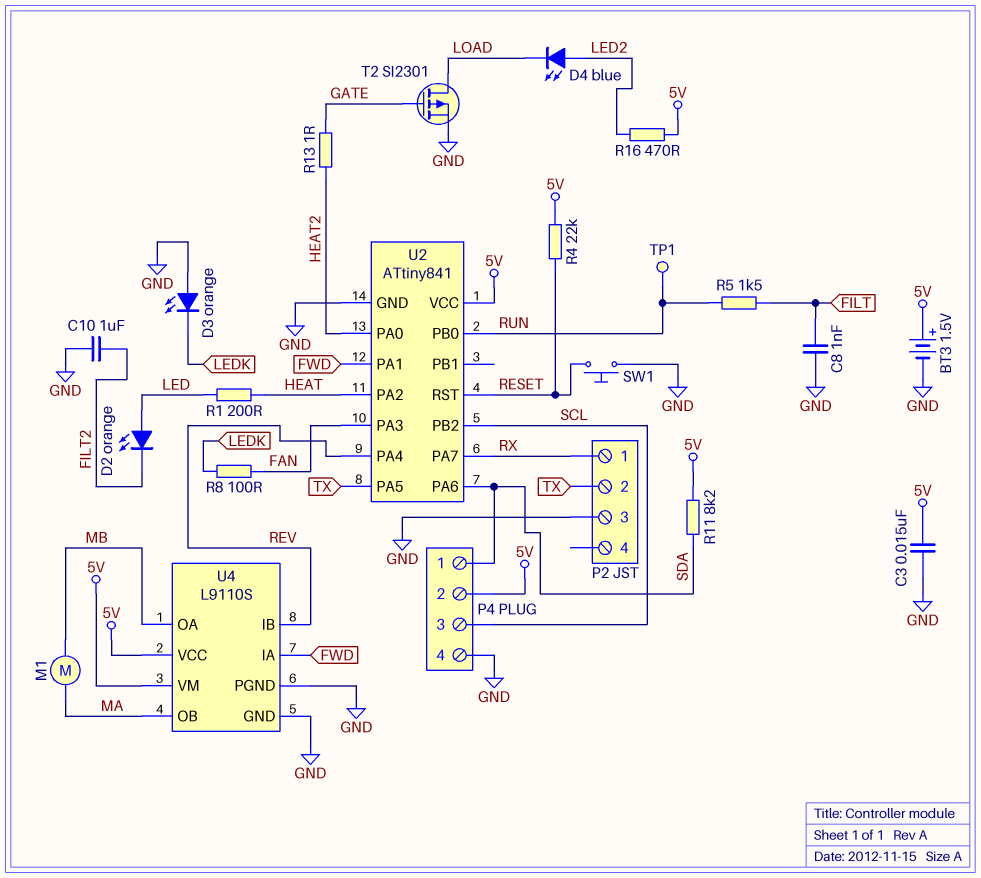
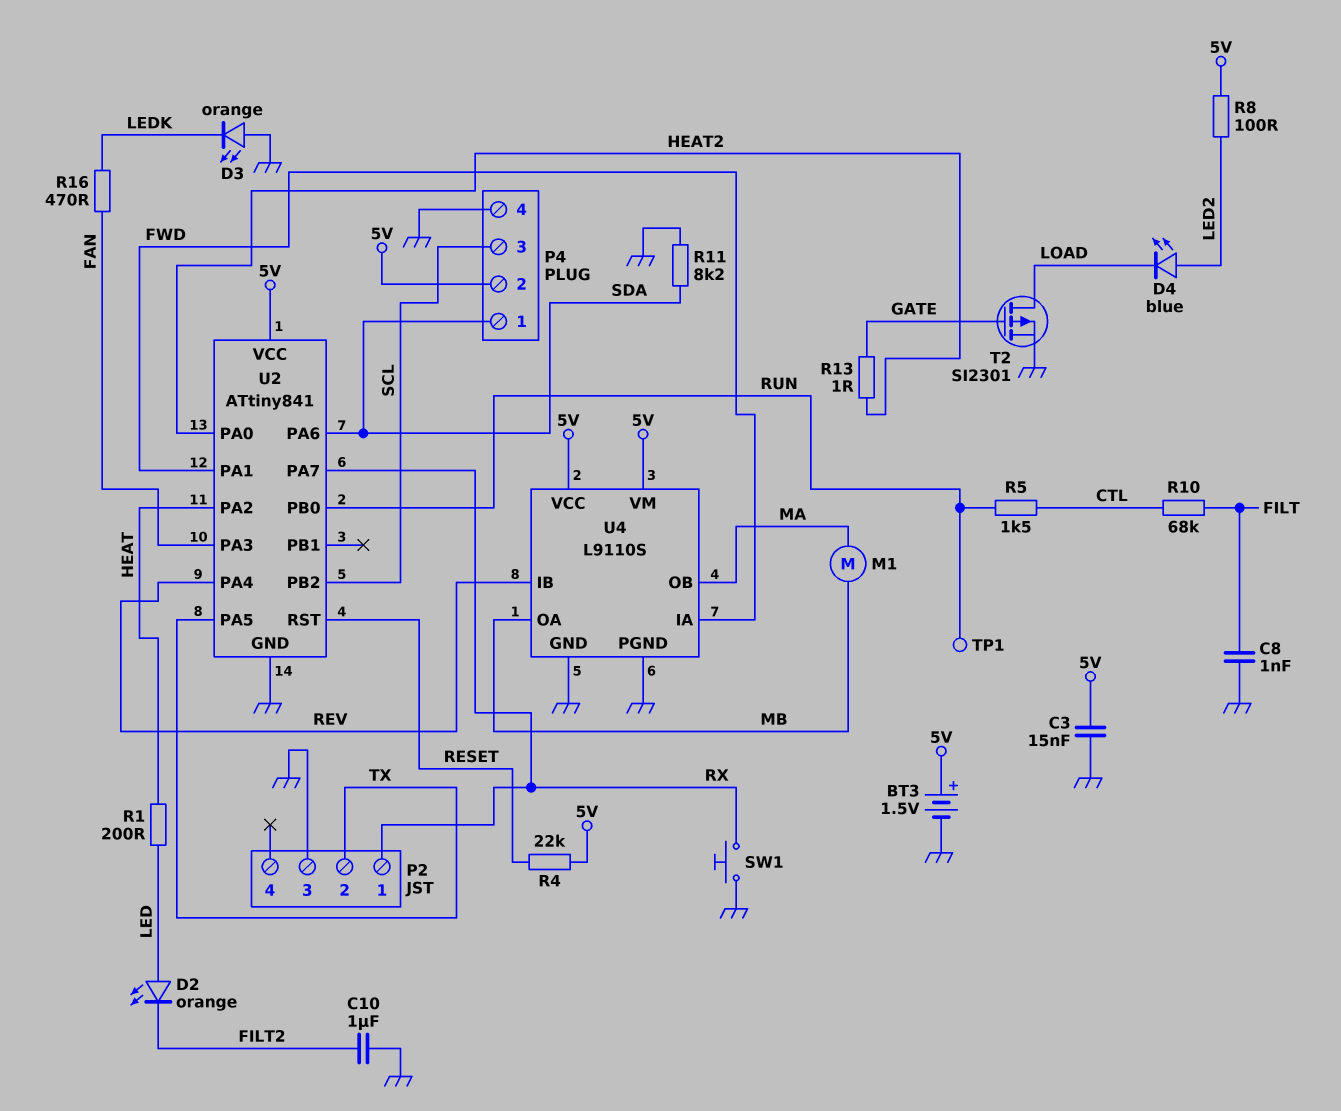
R5: 1.5k (FILT, RUN) -> 1.5k (CTL, RUN)
R8: 100 (FAN, LEDK) -> 100 (5V, LED2)
R10: none -> 68k (CTL, FILT)
R11: 8.2k (5V, SDA) -> 8.2k (GND, SDA)
R16: 470 (5V, LED2) -> 470 (FAN, LEDK)
SW1: button (GND, RESET) -> button (GND, RX)

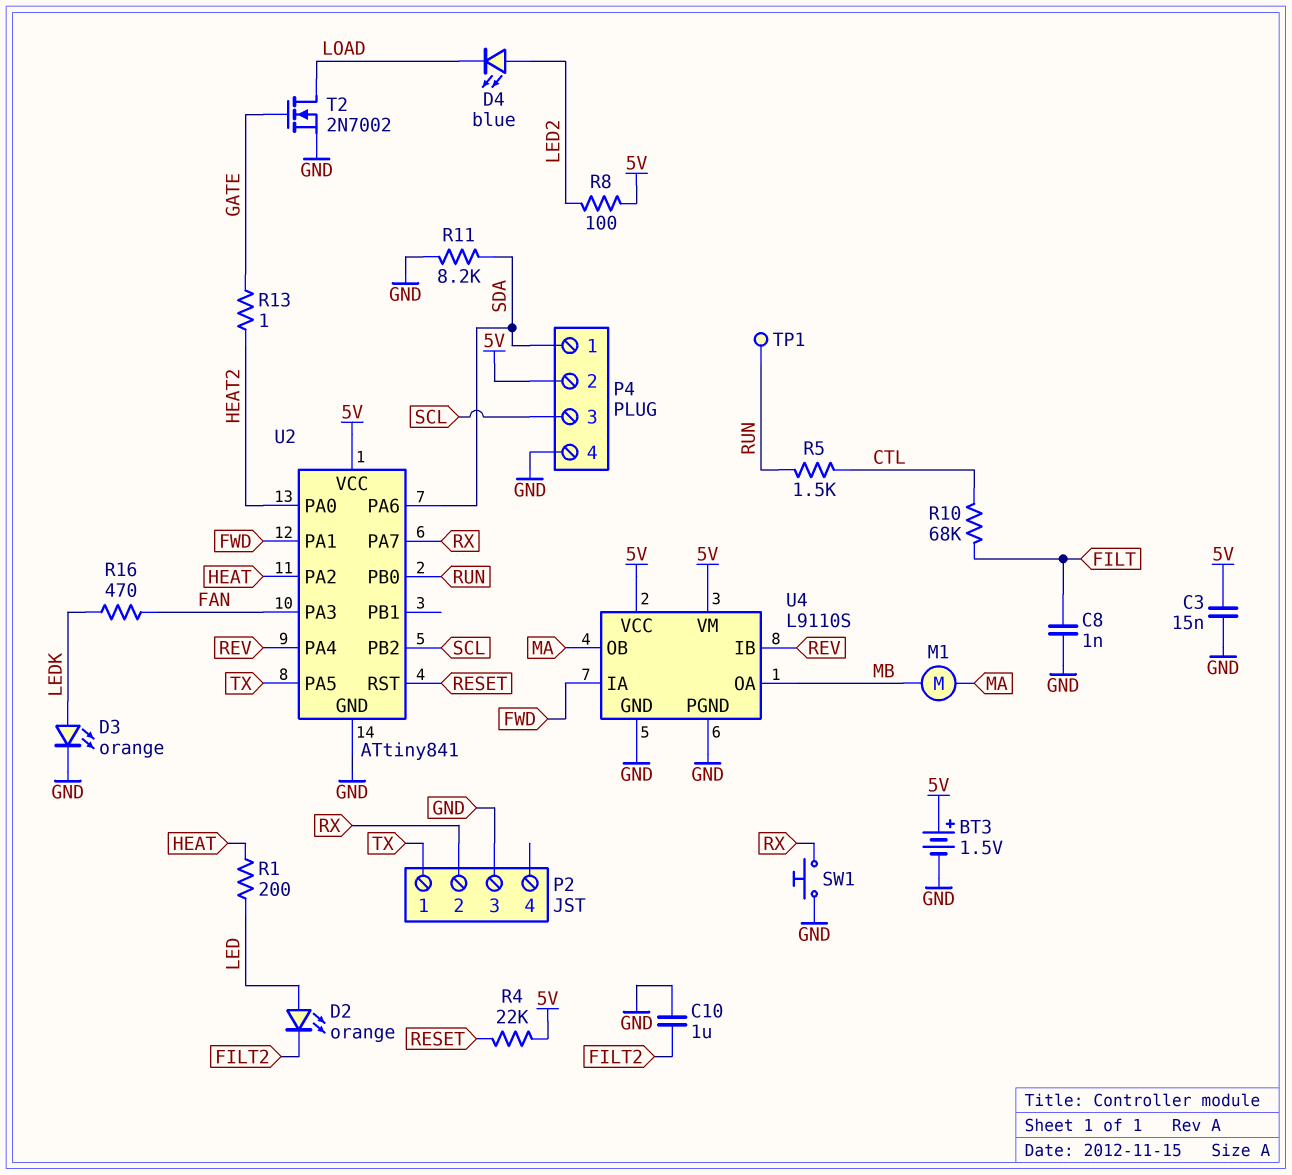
D3: LED orange (A GND, K LEDK) -> LED orange (A LEDK, K GND)
P2 pin 1: RX -> TX
P2 pin 2: TX -> RX
T2: PMOS SI2301 (G GATE, D LOAD, S GND) -> NMOS 2N7002 (G GATE, D LOAD, S GND)

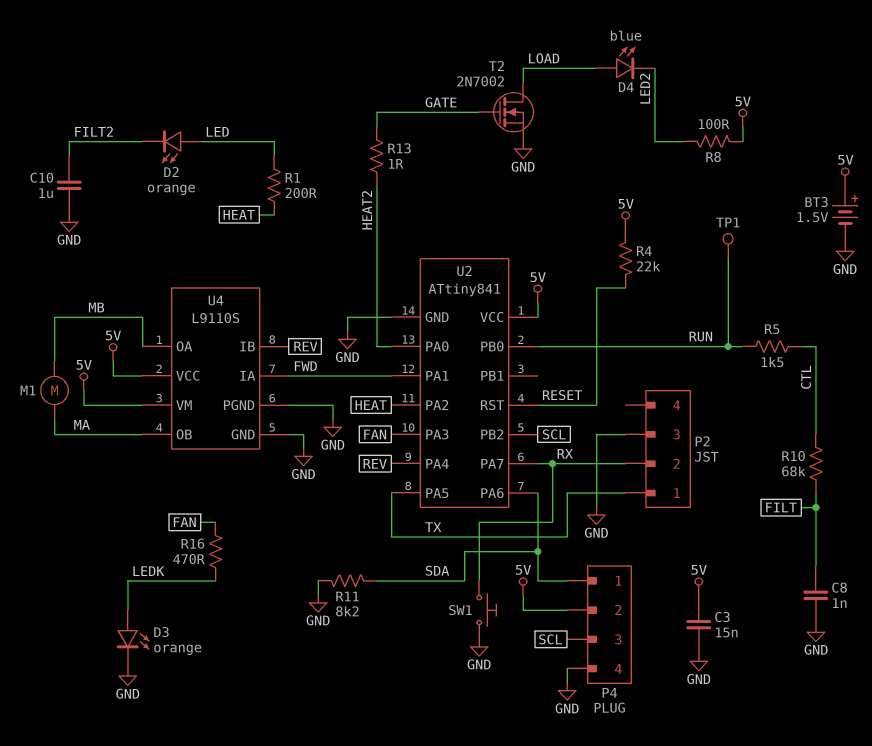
D4: LED blue (A LED2, K LOAD) -> LED blue (A LOAD, K LED2)

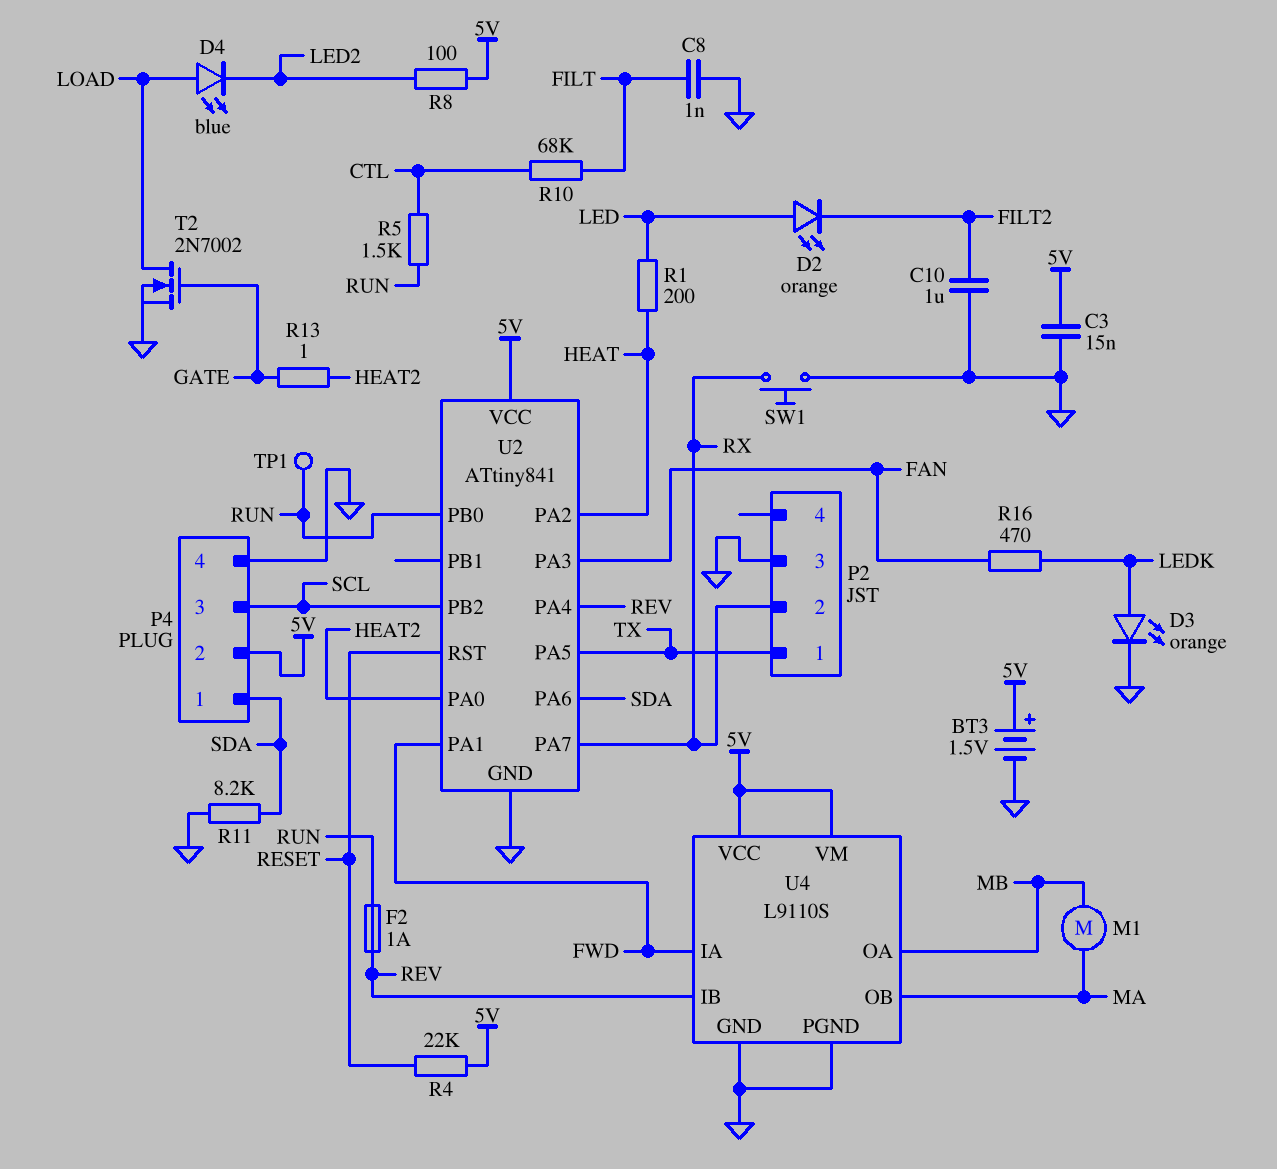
F2: none -> 1A (REV, RUN)

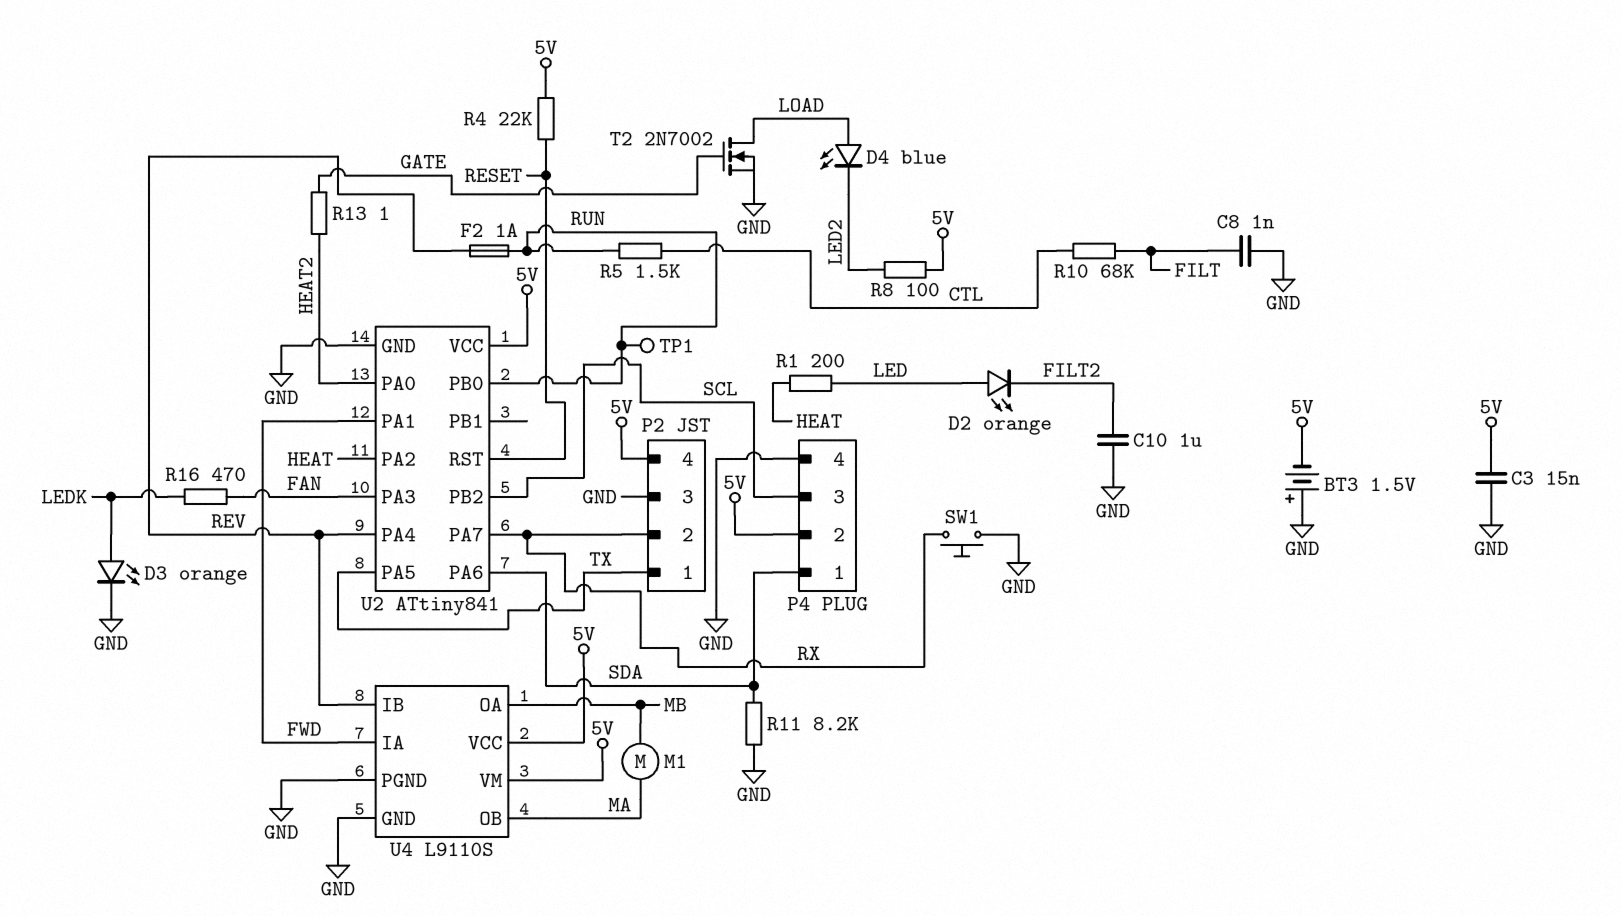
BT3: 1.5V (plus 5V, minus GND) -> 1.5V (plus GND, minus 5V)
P2 pin 4: none -> 5V

